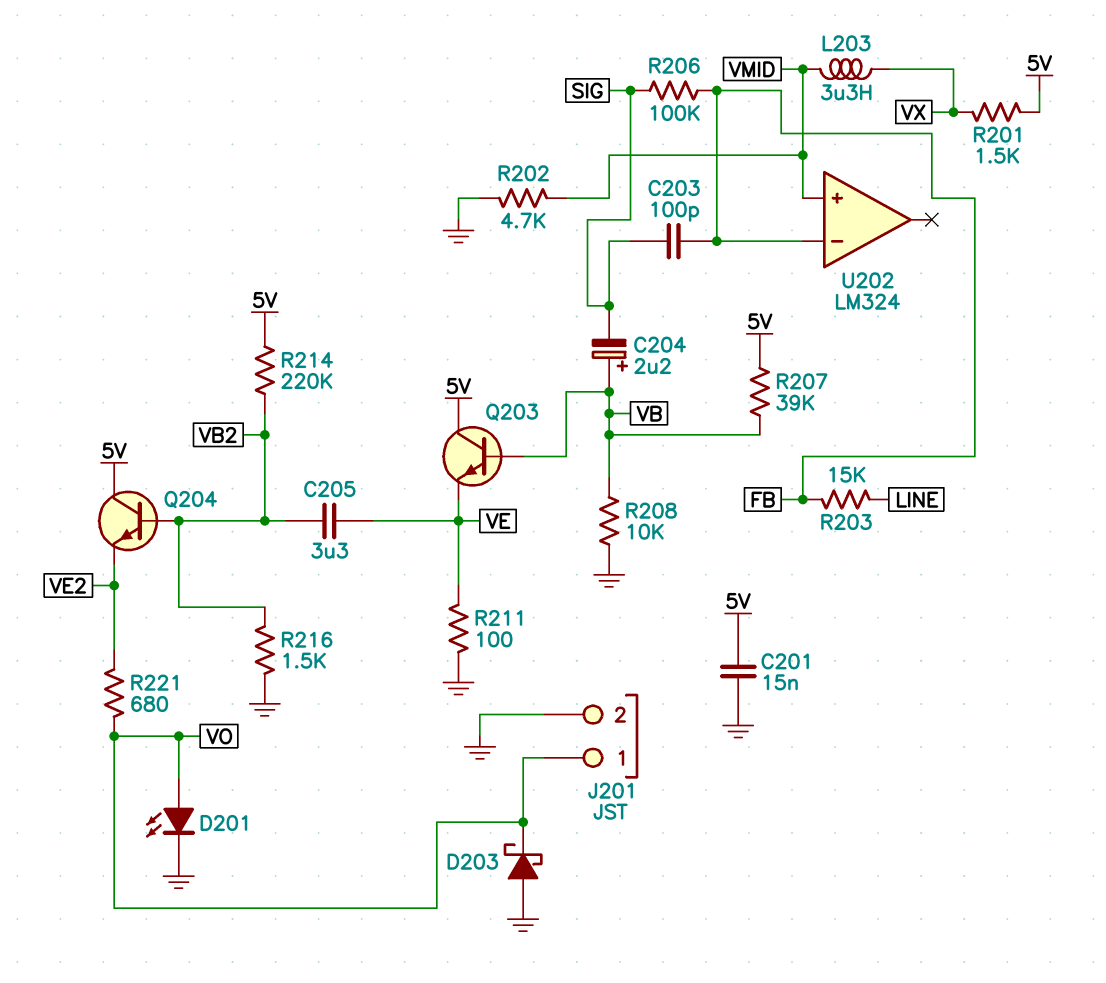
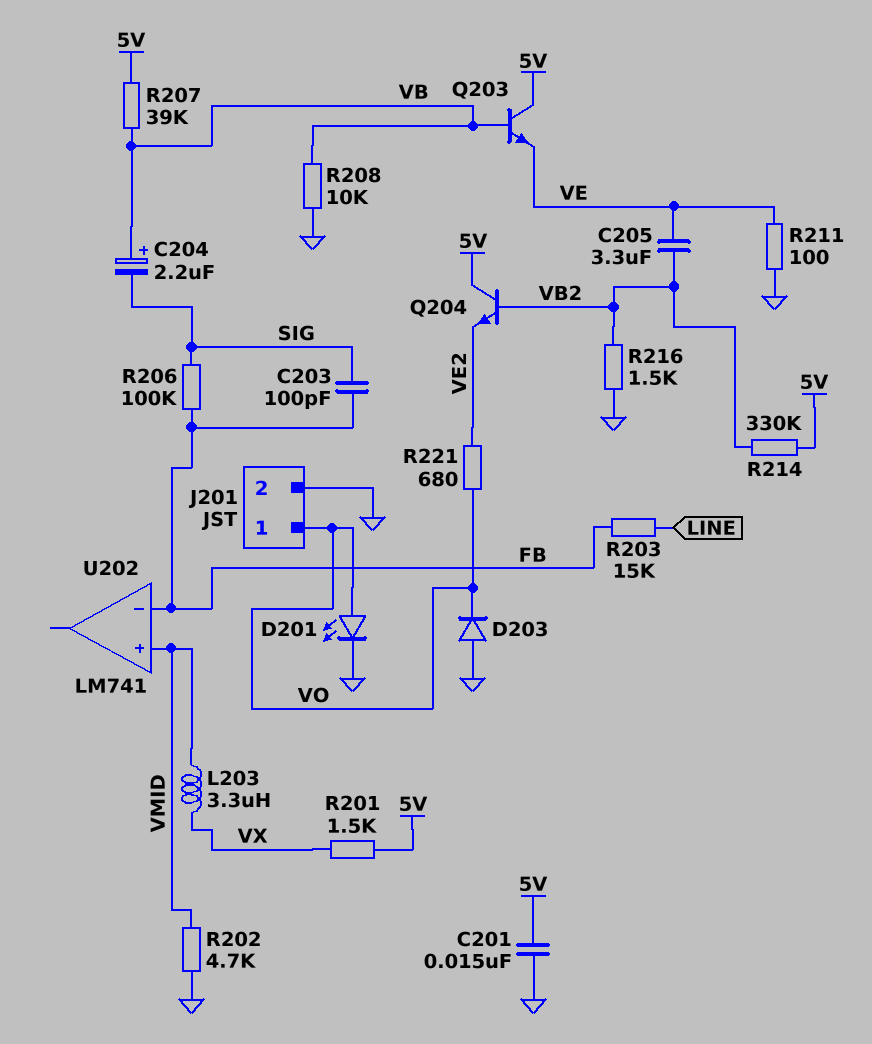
D203: schottky (A GND, K VO) -> diode (A GND, K VO)
R214: 220k (5V, VB2) -> 330k (5V, VB2)
U202: LM324 -> LM741

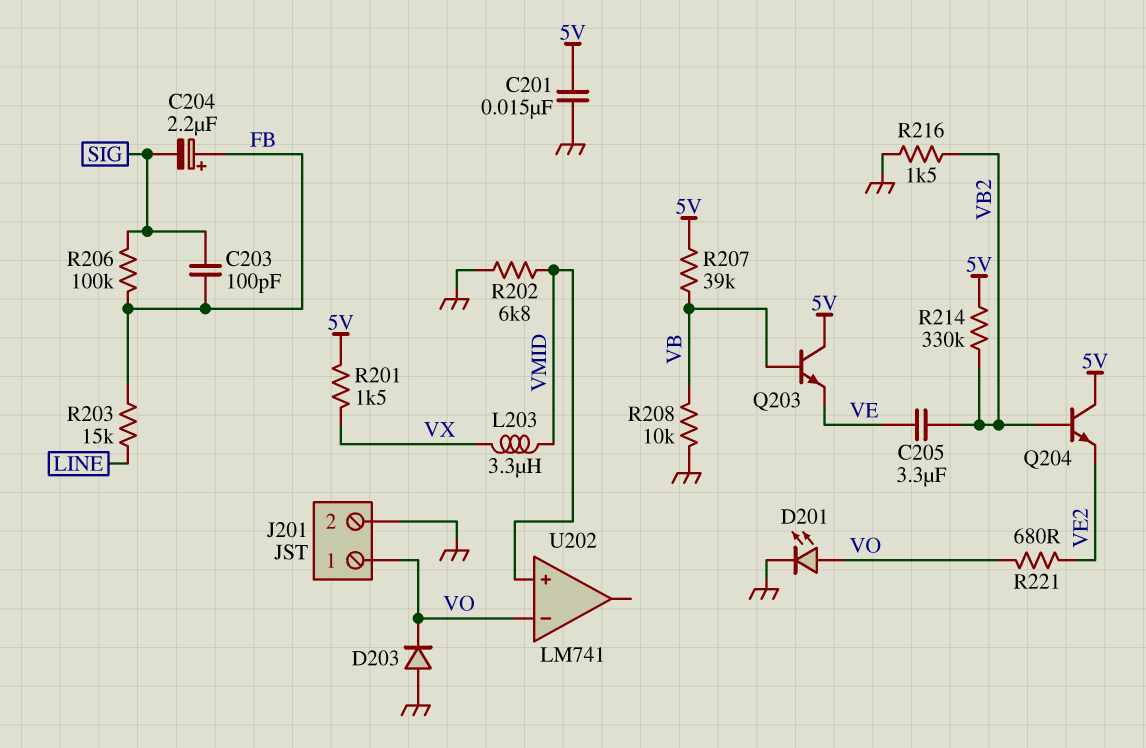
C204: 2.2uF (plus VB, minus SIG) -> 2.2uF (plus FB, minus SIG)
R202: 4.7k (GND, VMID) -> 6.8k (GND, VMID)
R211: 100 (GND, VE) -> none
U202 pin in-: FB -> VO

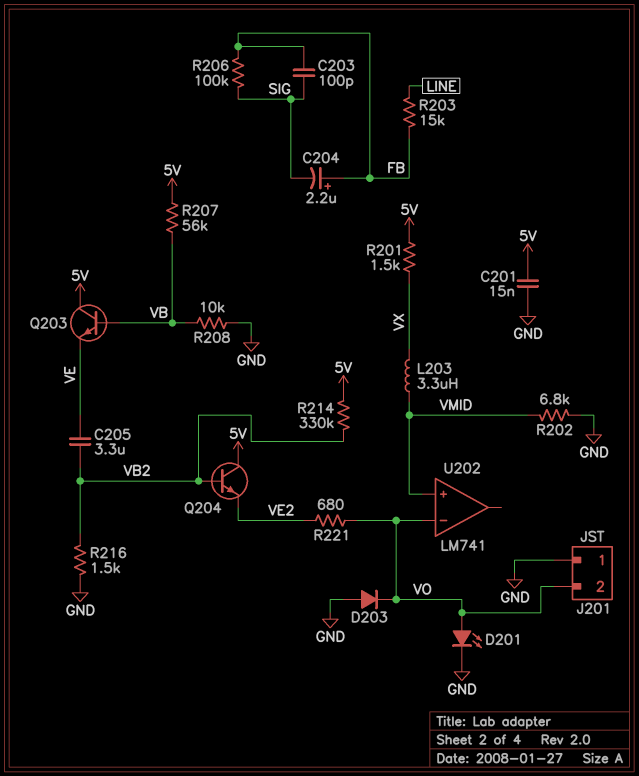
J201 pin 1: VO -> GND
J201 pin 2: GND -> VO
R207: 39k (5V, VB) -> 56k (5V, VB)

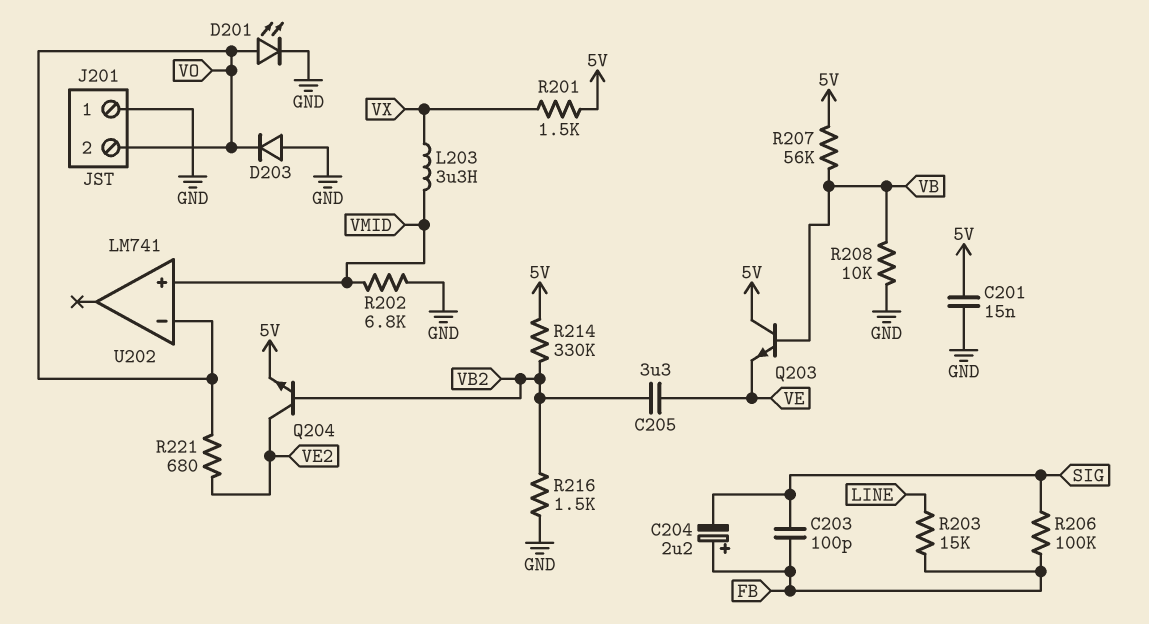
Q204: NPN (B VB2, C 5V, E VE2) -> NPN (B VB2, C VE2, E 5V)

